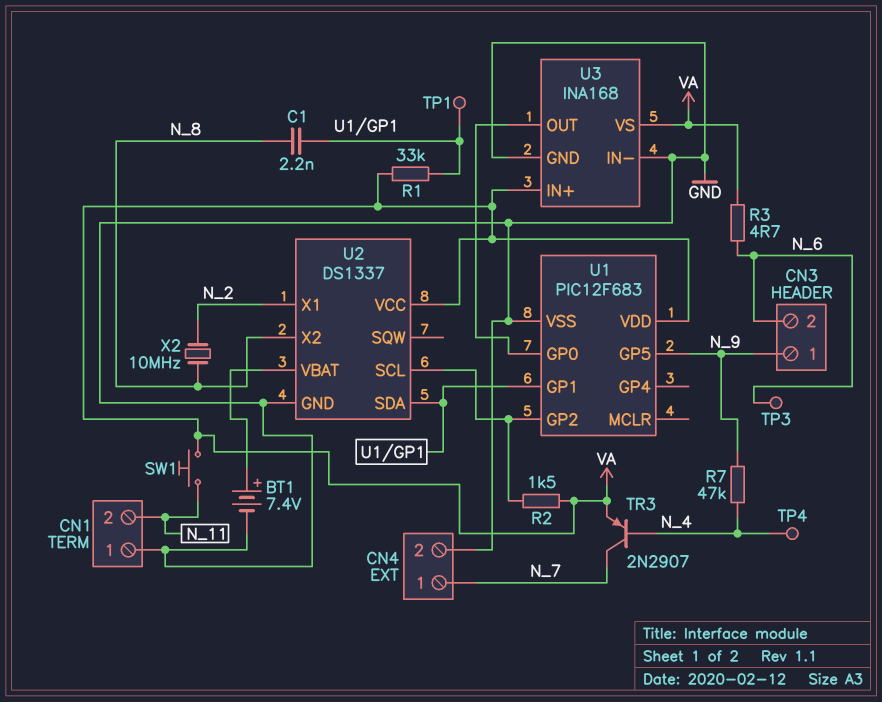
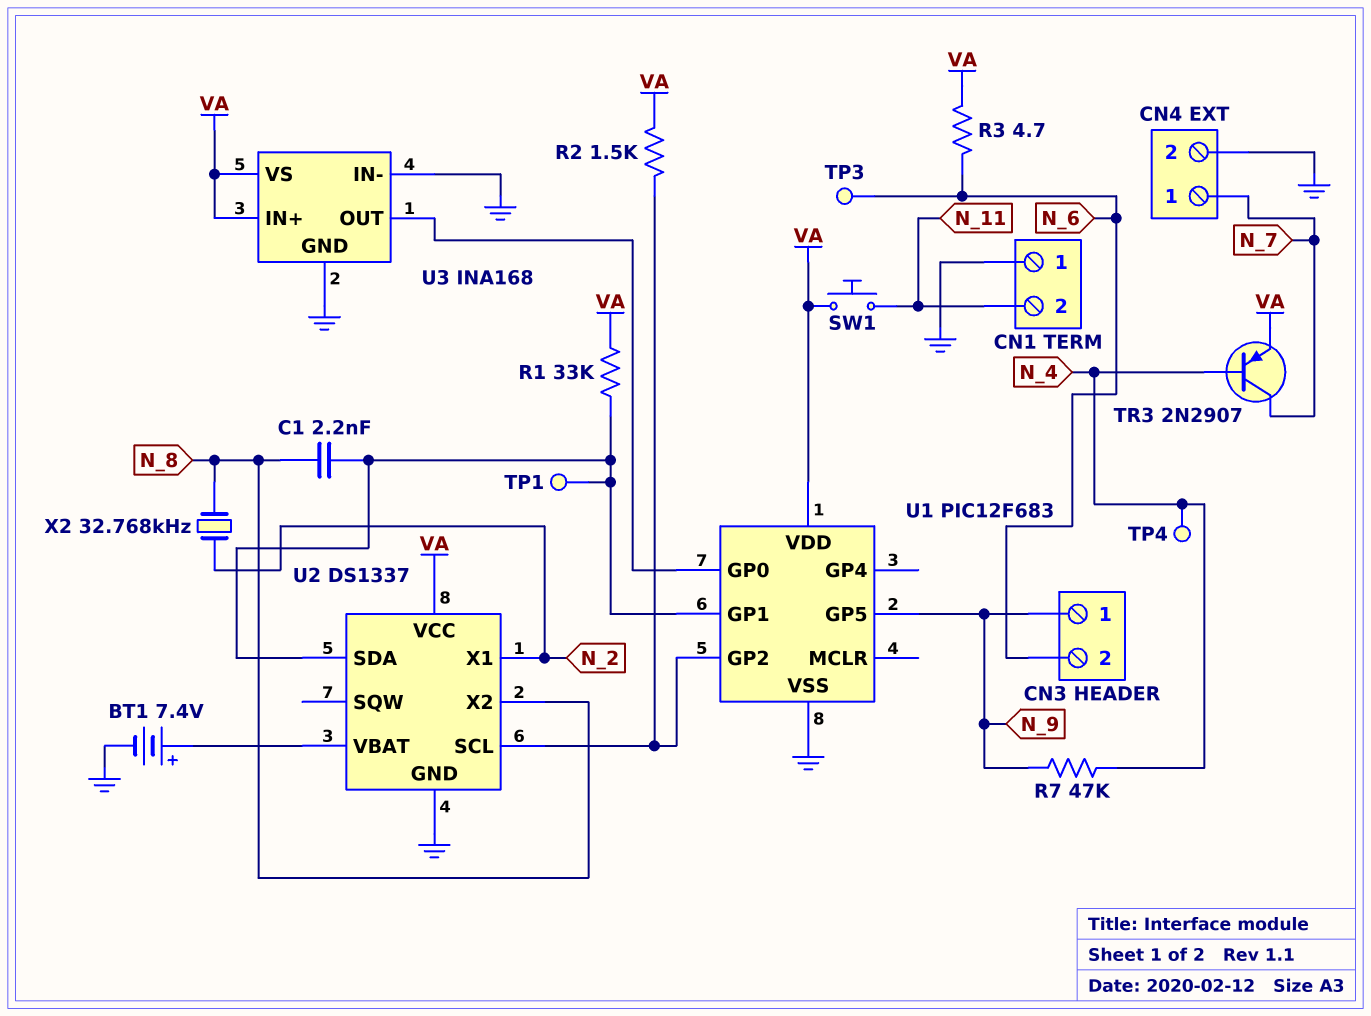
X2: 10MHz (N_2, N_8) -> 32.768kHz (N_2, N_8)

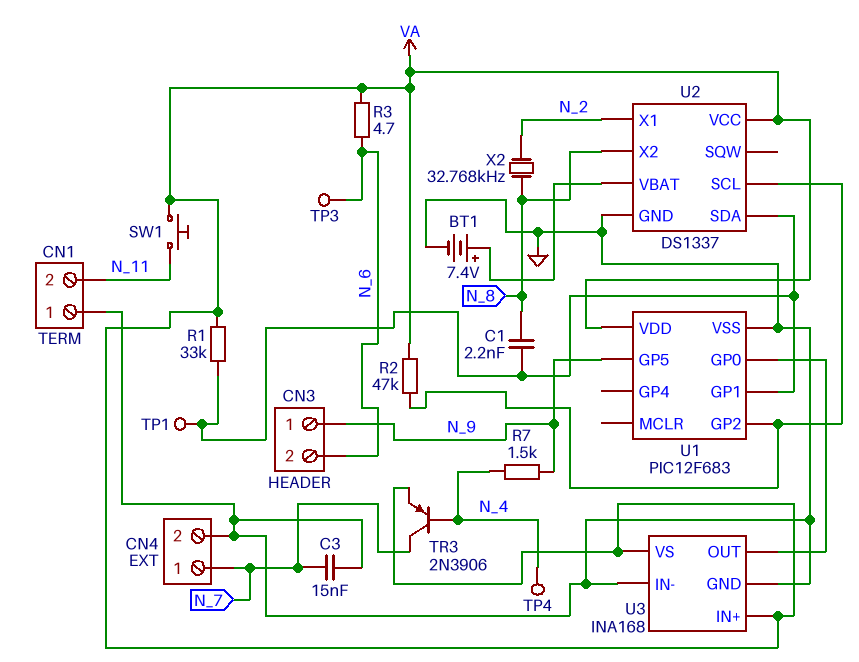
C3: none -> 15nF (GND, N_7)
R2: 1.5k (U1/GP2, VA) -> 47k (U1/GP2, VA)
R7: 47k (N_4, N_9) -> 1.5k (N_4, N_9)
TR3: PNP 2N2907 (B N_4, C N_7, E VA) -> PNP 2N3906 (B N_4, C N_7, E VA)

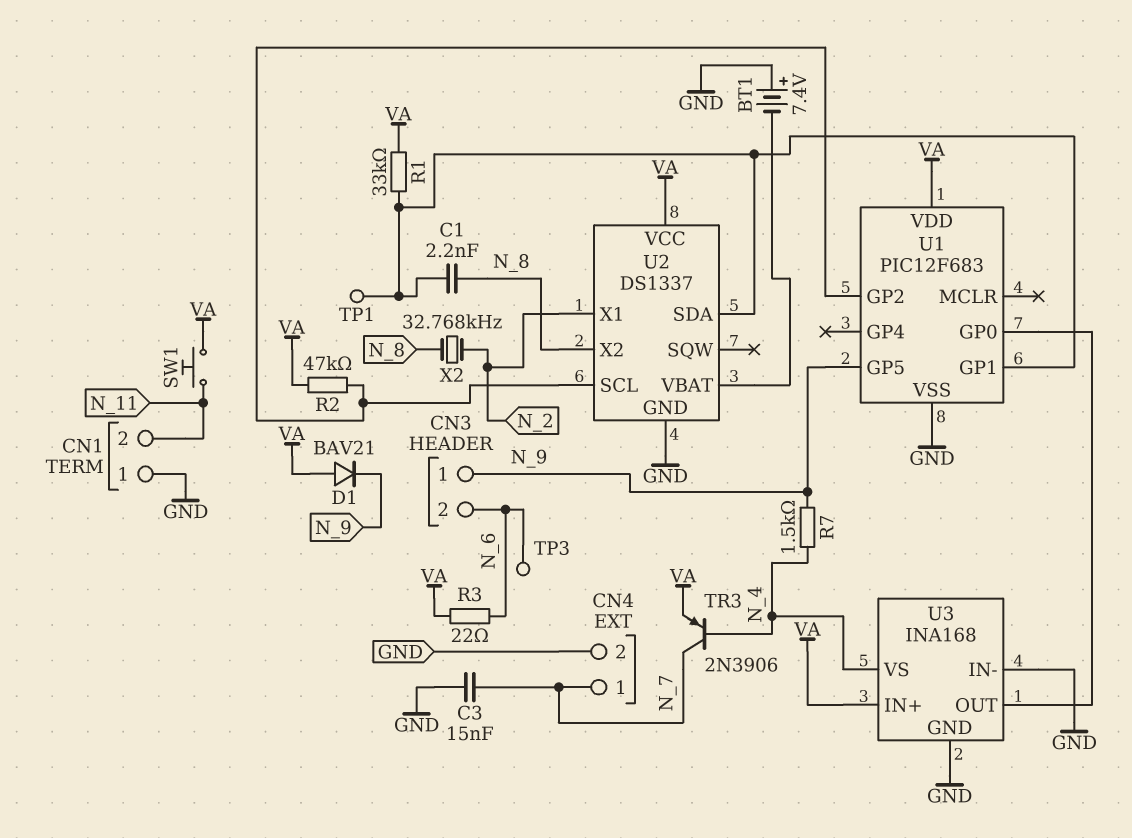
BT1: 7.4V (plus U2/VBAT, minus GND) -> 7.4V (plus GND, minus U2/VBAT)
D1: none -> diode BAV21 (A VA, K N_9)
R3: 4.7 (N_6, VA) -> 22 (N_6, VA)
TP4: test point (N_4) -> none
U3 pin VS: VA -> N_4

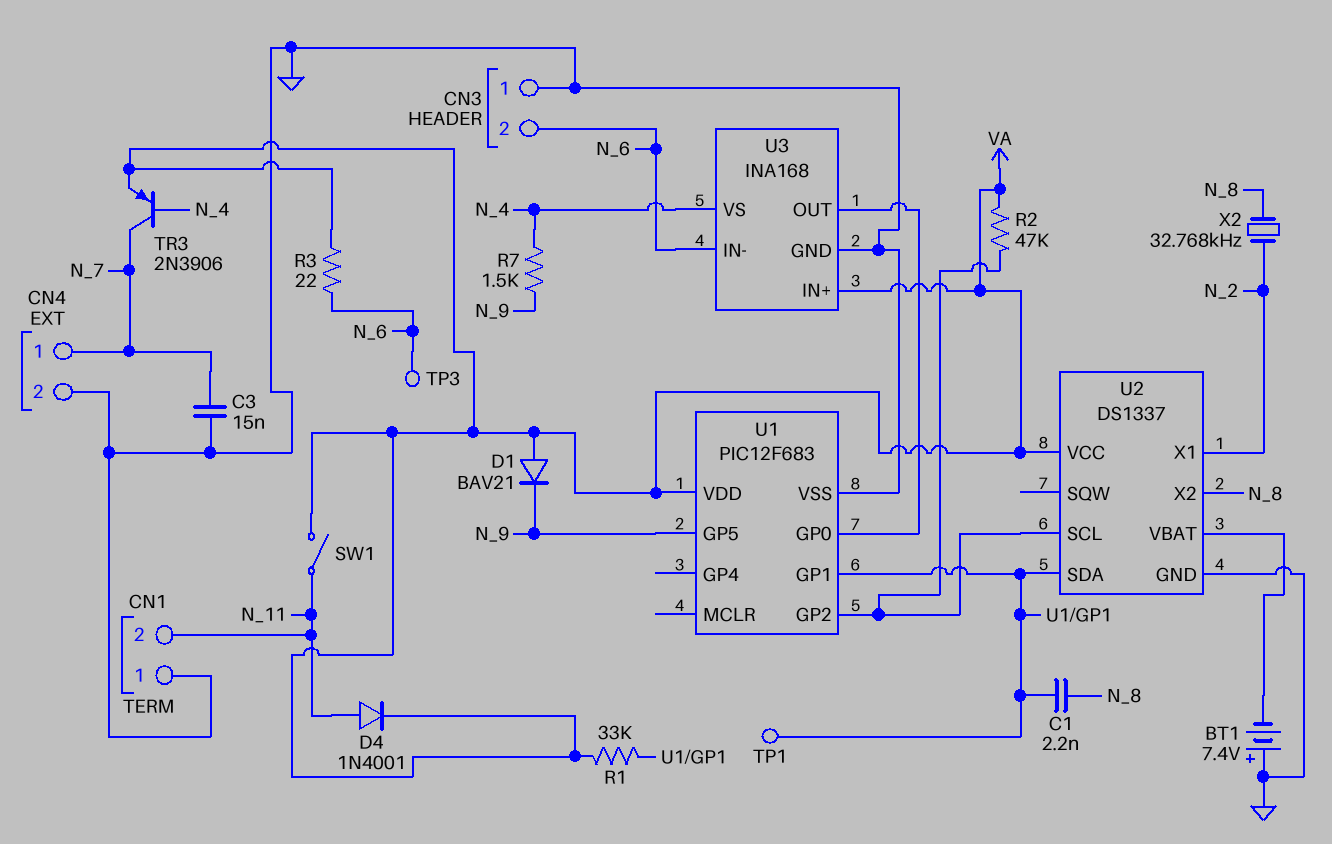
CN3 pin 1: N_9 -> GND
D4: none -> diode 1N4001 (A N_11, K VA)
SW1: button (N_11, VA) -> switch (N_11, VA)
U3 pin IN-: GND -> N_6

